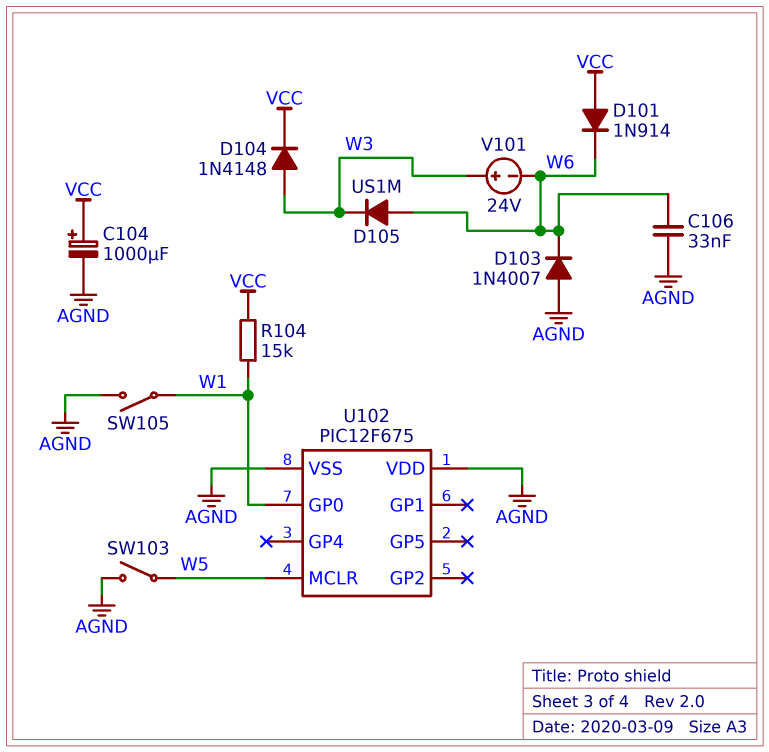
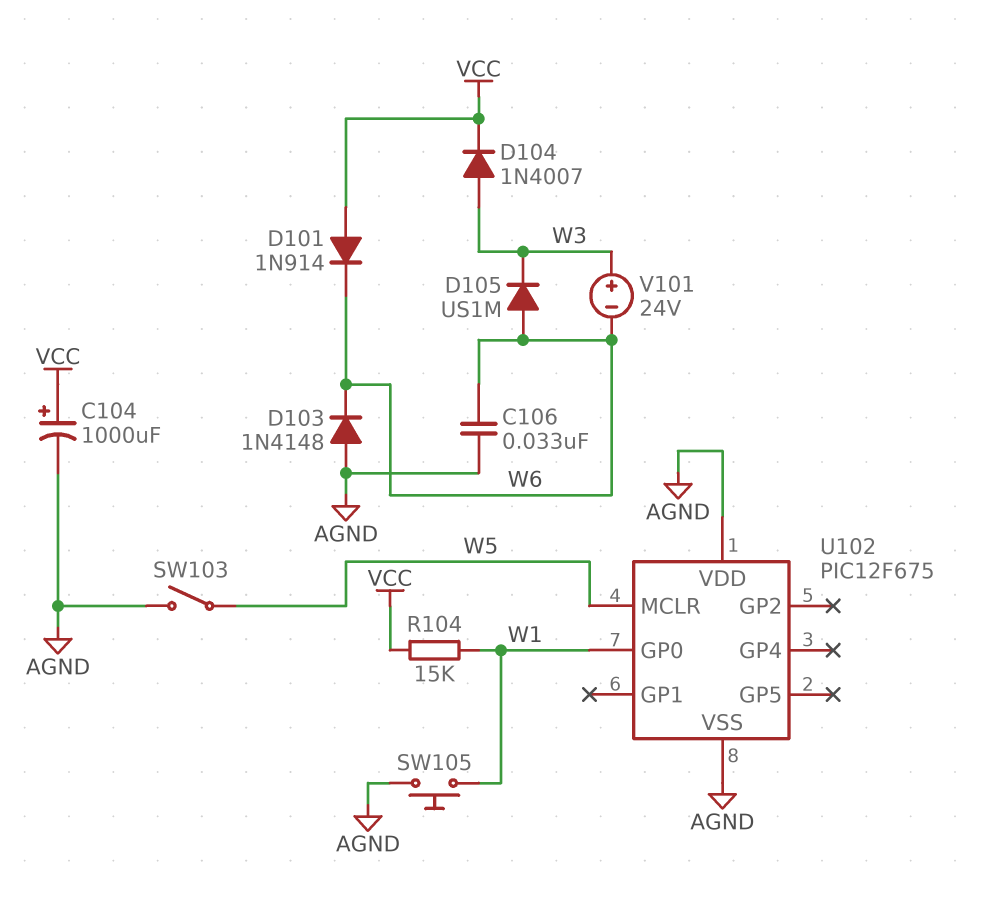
D103: diode 1N4007 (A AGND, K W6) -> diode 1N4148 (A AGND, K W6)
D104: diode 1N4148 (A W3, K VCC) -> diode 1N4007 (A W3, K VCC)
SW105: switch (AGND, W1) -> button (AGND, W1)

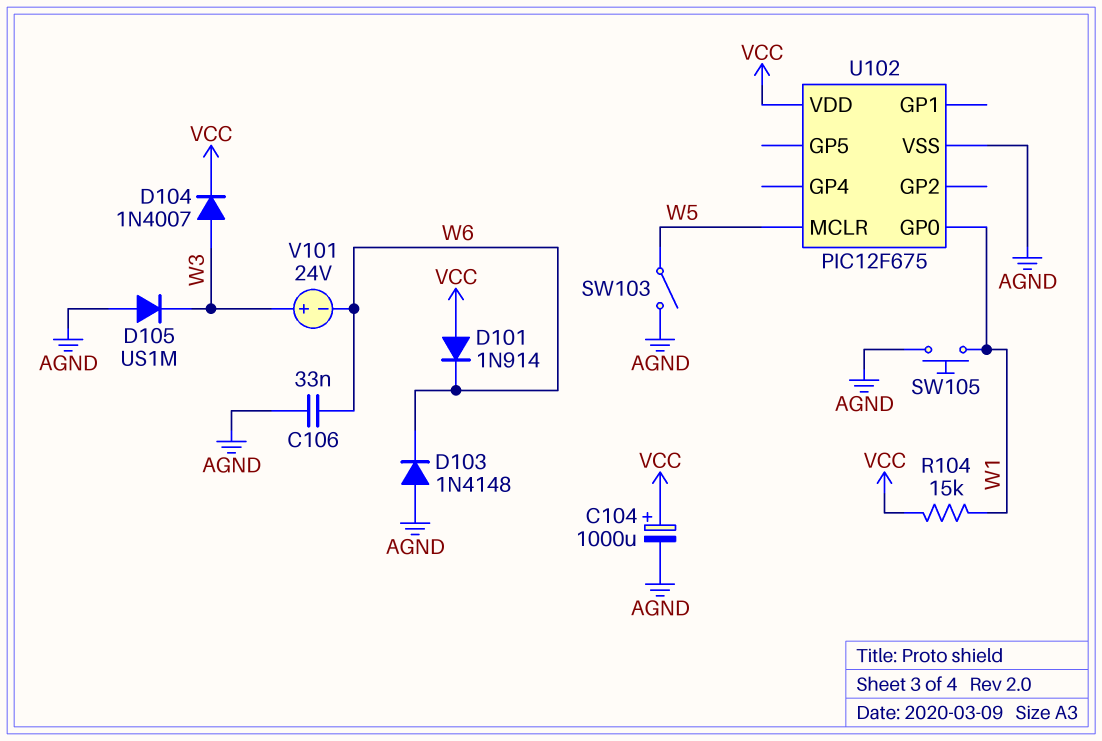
D105: diode US1M (A W6, K W3) -> diode US1M (A AGND, K W3)
U102 pin VDD: AGND -> VCC

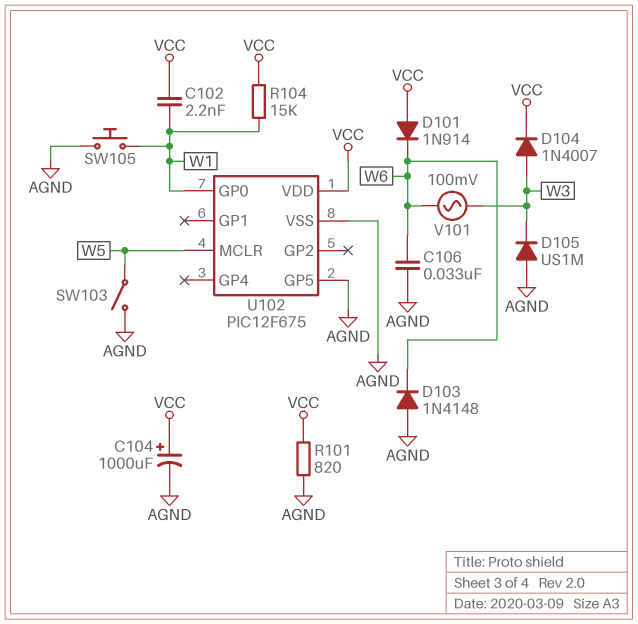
C102: none -> 2.2nF (VCC, W1)
R101: none -> 820 (AGND, VCC)
U102 pin GP5: none -> AGND
V101: 24V (plus W3, minus W6) -> AC 100mV (W3, W6)

